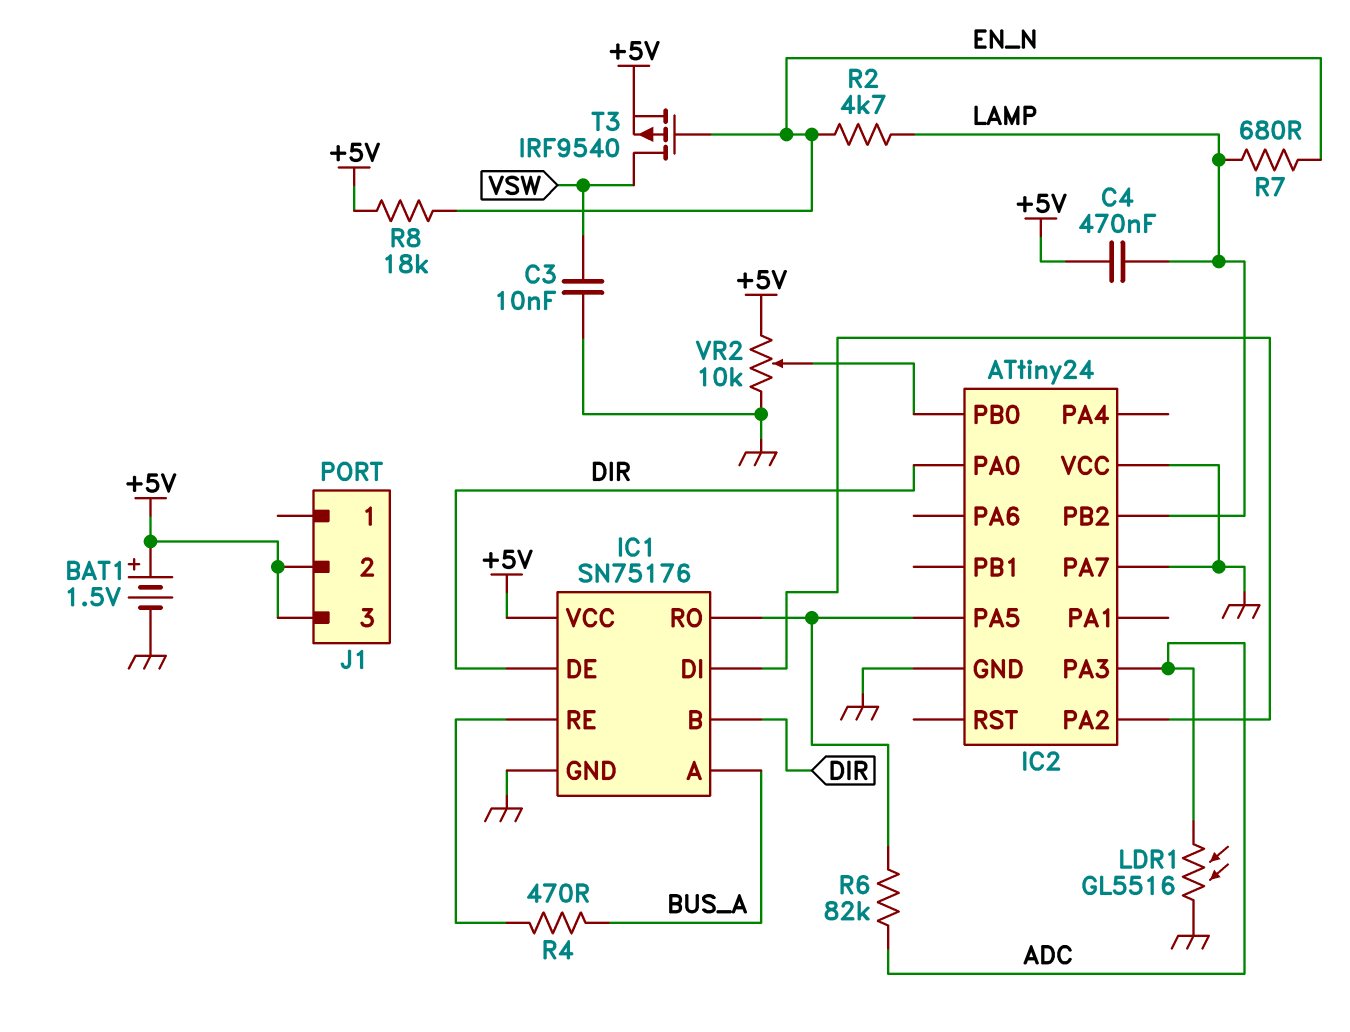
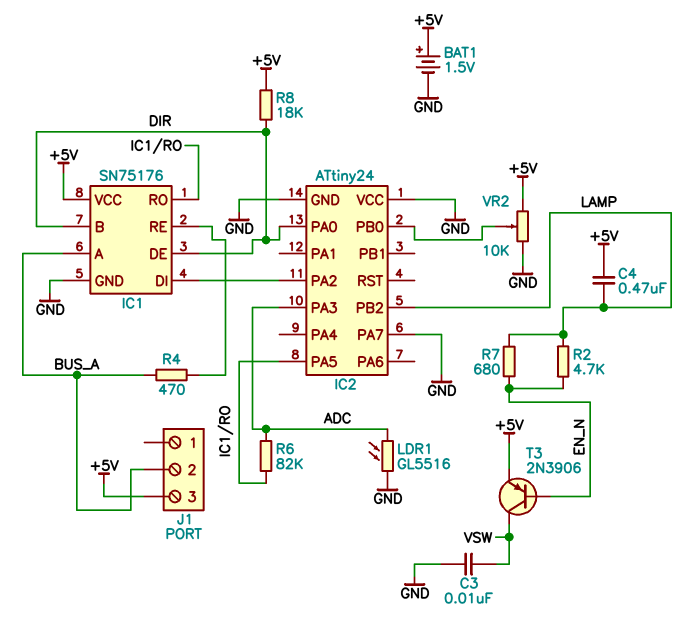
J1 pin 2: +5V -> BUS_A
R8: 18k (+5V, EN_N) -> 18k (+5V, DIR)
T3: PMOS IRF9540 (G EN_N, D VSW, S +5V) -> PNP 2N3906 (B EN_N, C VSW, E +5V)

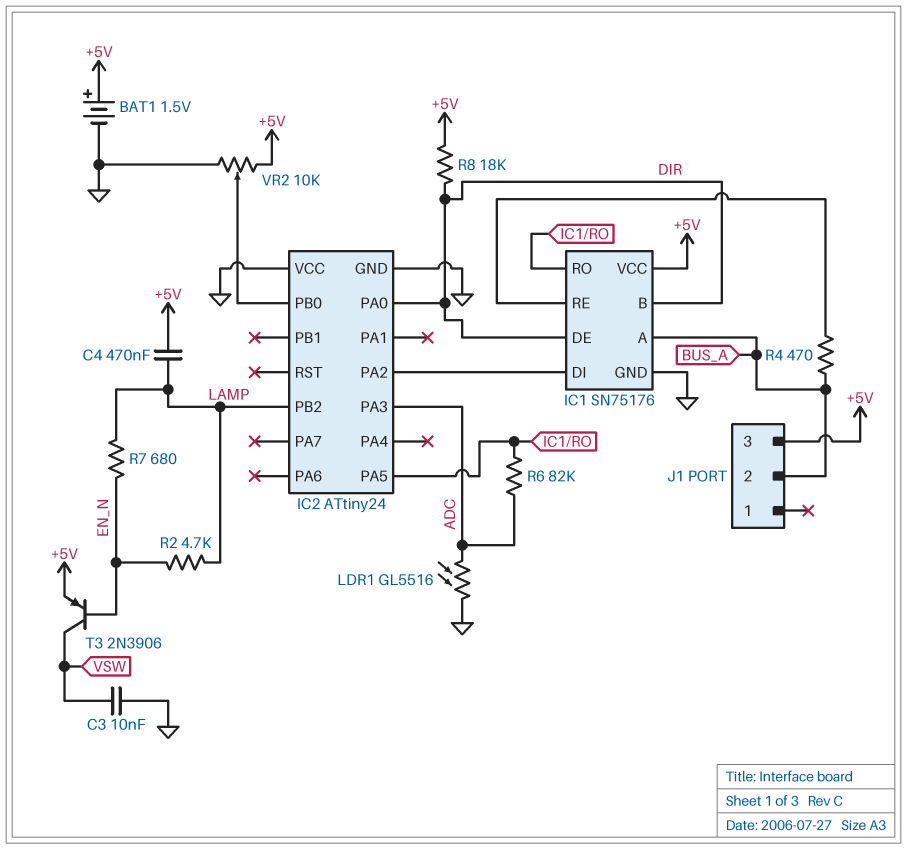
IC2 pin PA7: GND -> none

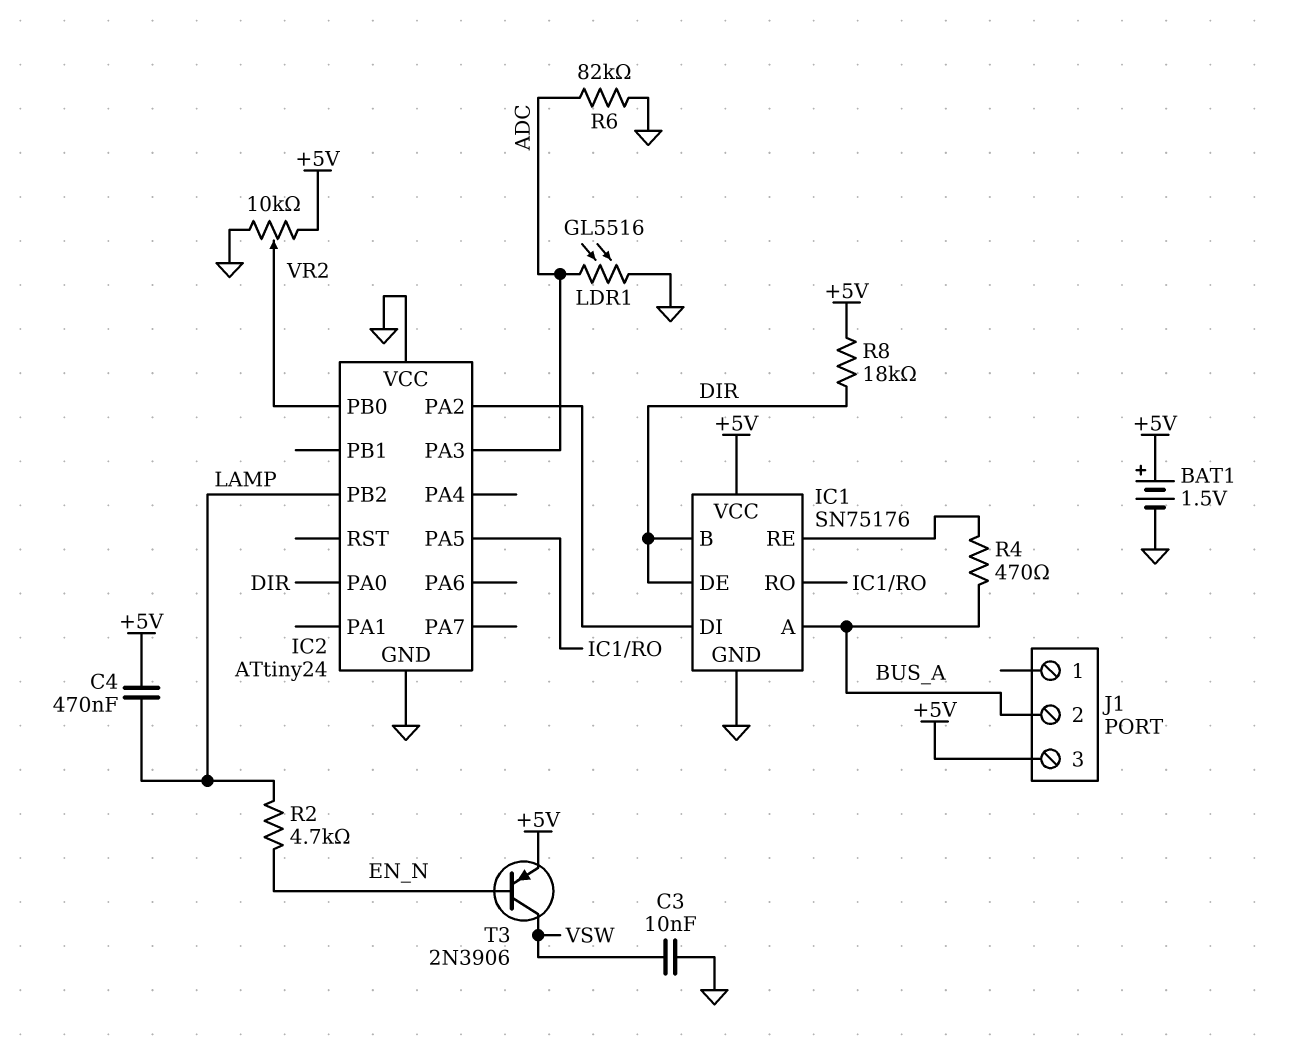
R6: 82k (ADC, IC1/RO) -> 82k (ADC, GND)
R7: 680 (EN_N, LAMP) -> none

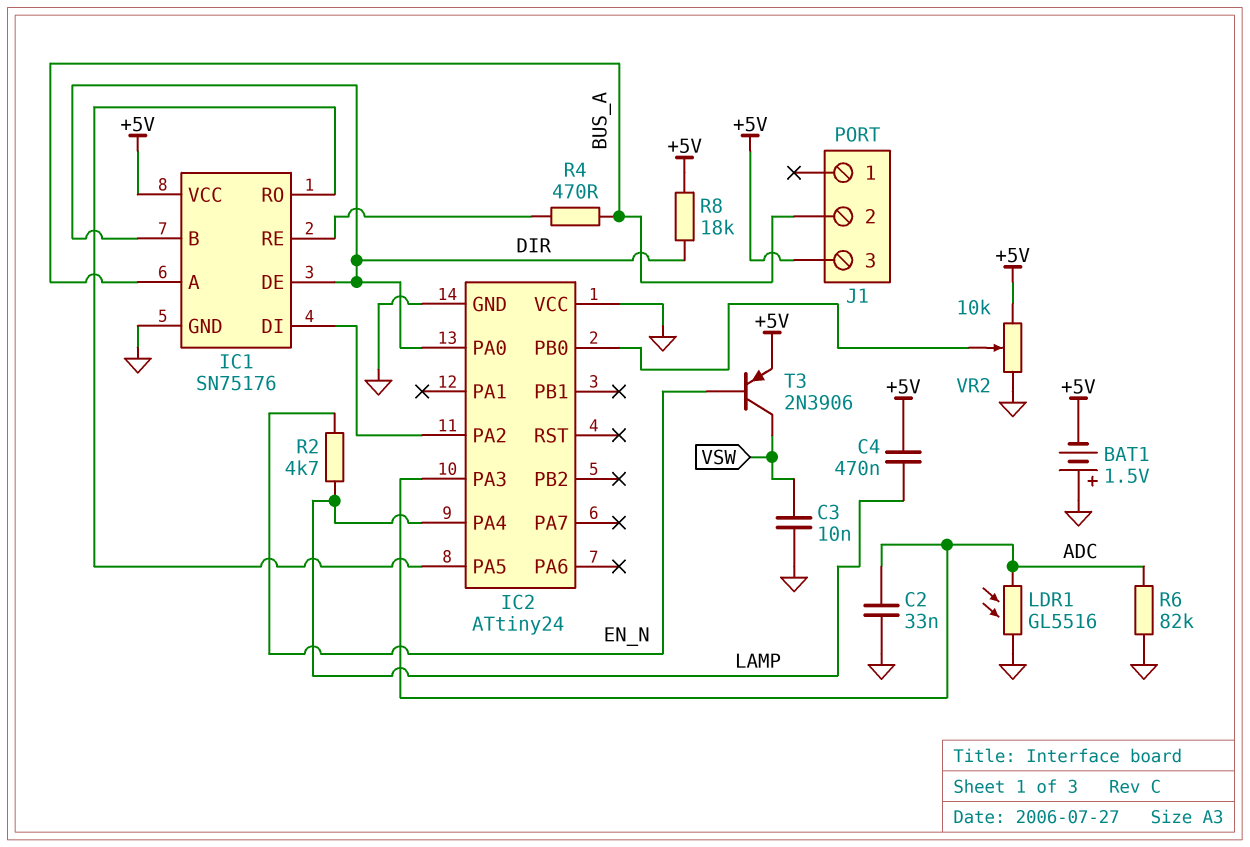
BAT1: 1.5V (plus +5V, minus GND) -> 1.5V (plus GND, minus +5V)
C2: none -> 33nF (ADC, GND)
IC2 pin PA4: none -> LAMP
IC2 pin PB2: LAMP -> none

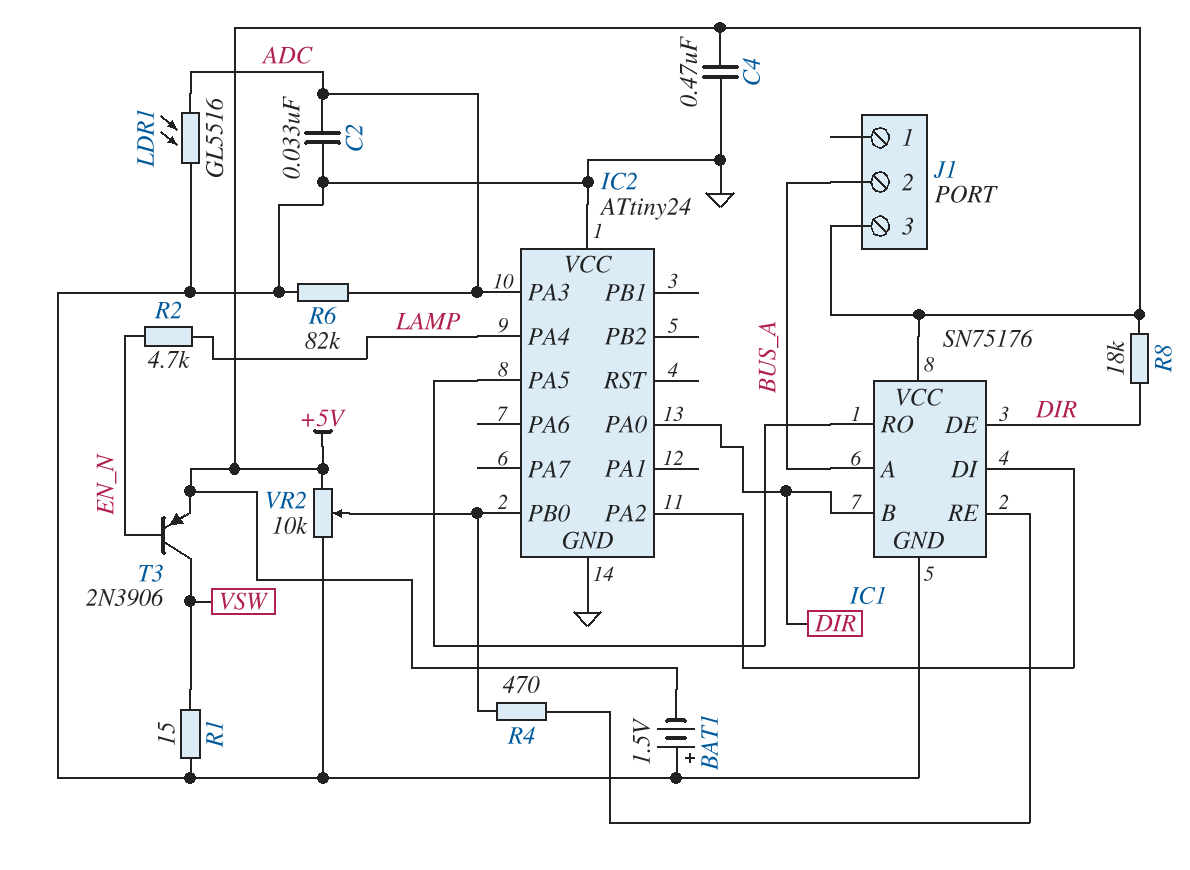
C3: 10nF (GND, VSW) -> none
C4: 470nF (+5V, LAMP) -> 470nF (+5V, GND)
R1: none -> 15 (GND, VSW)
R4: 470 (BUS_A, IC1/RE) -> 470 (IC1/RE, IC2/PB0)

